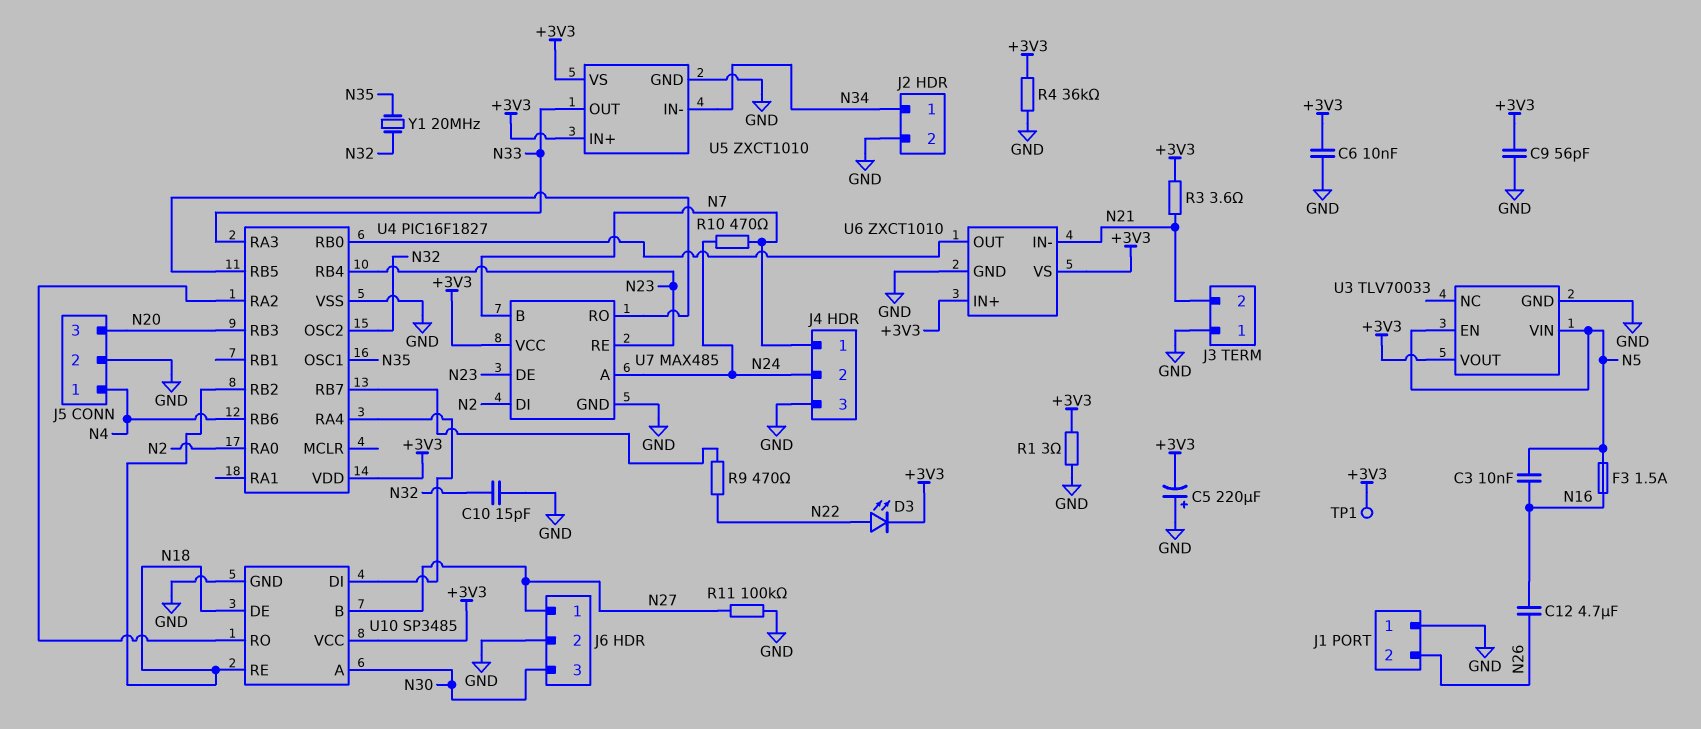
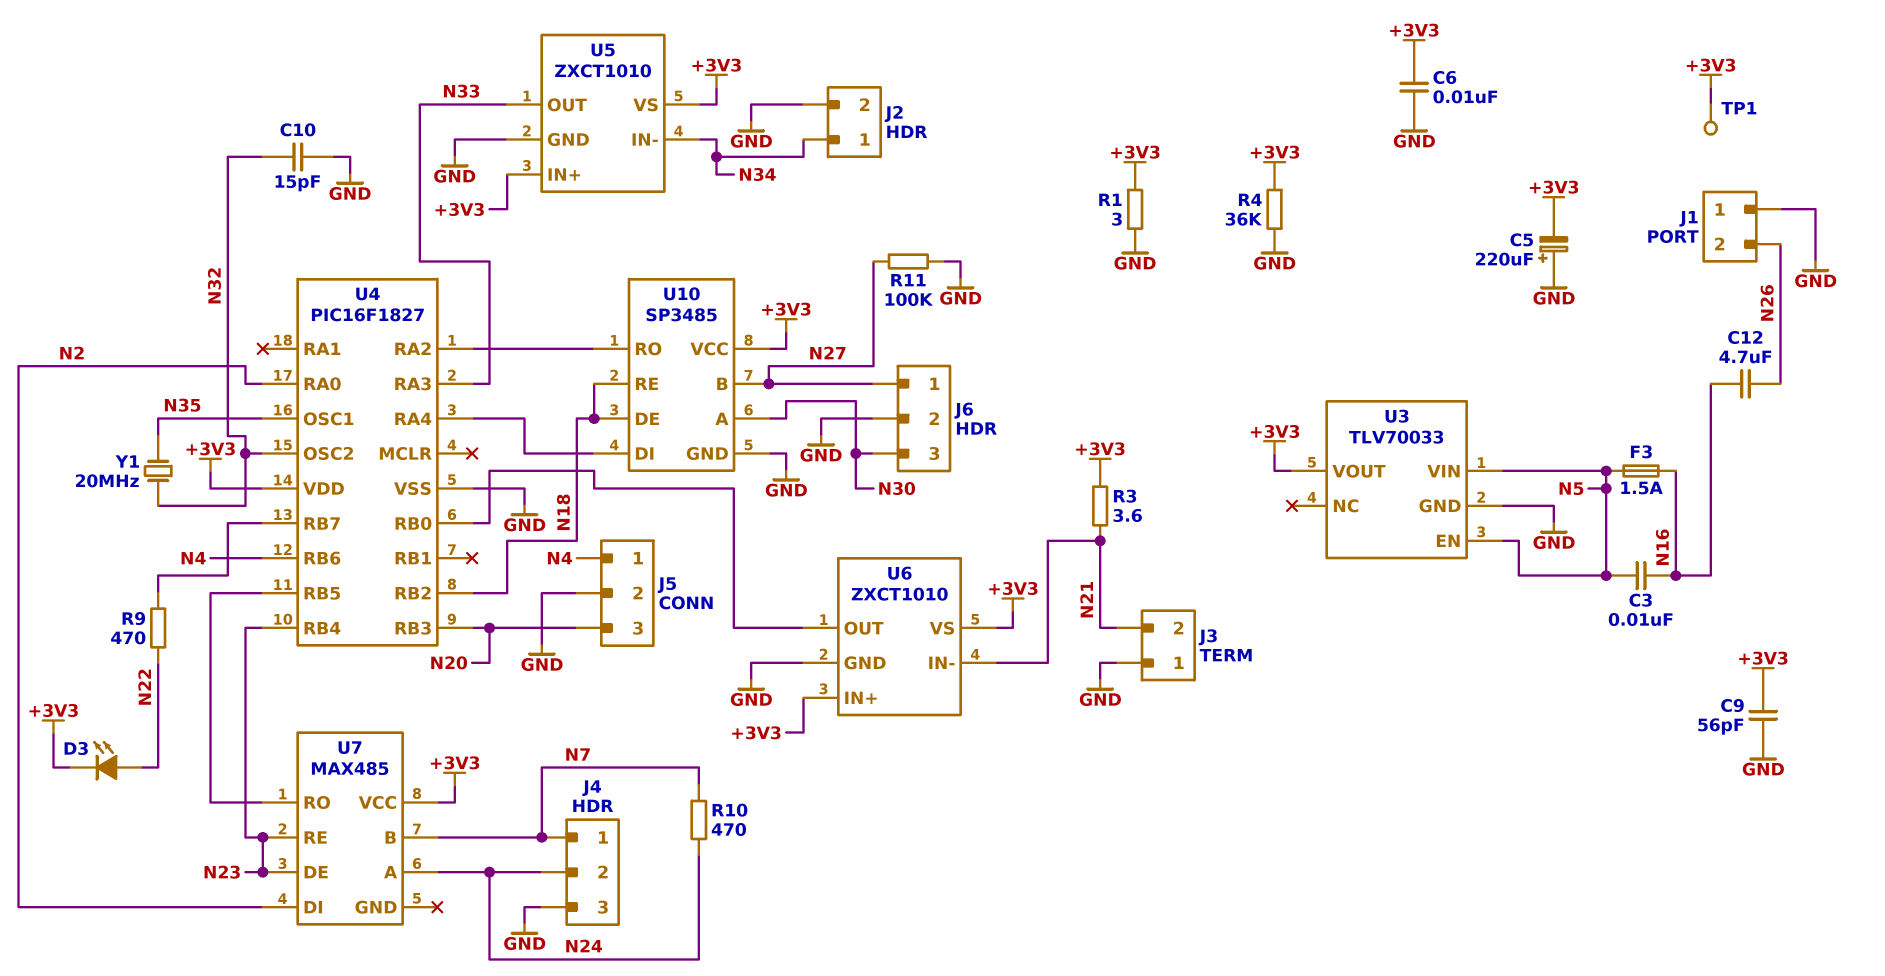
U7 pin GND: GND -> none

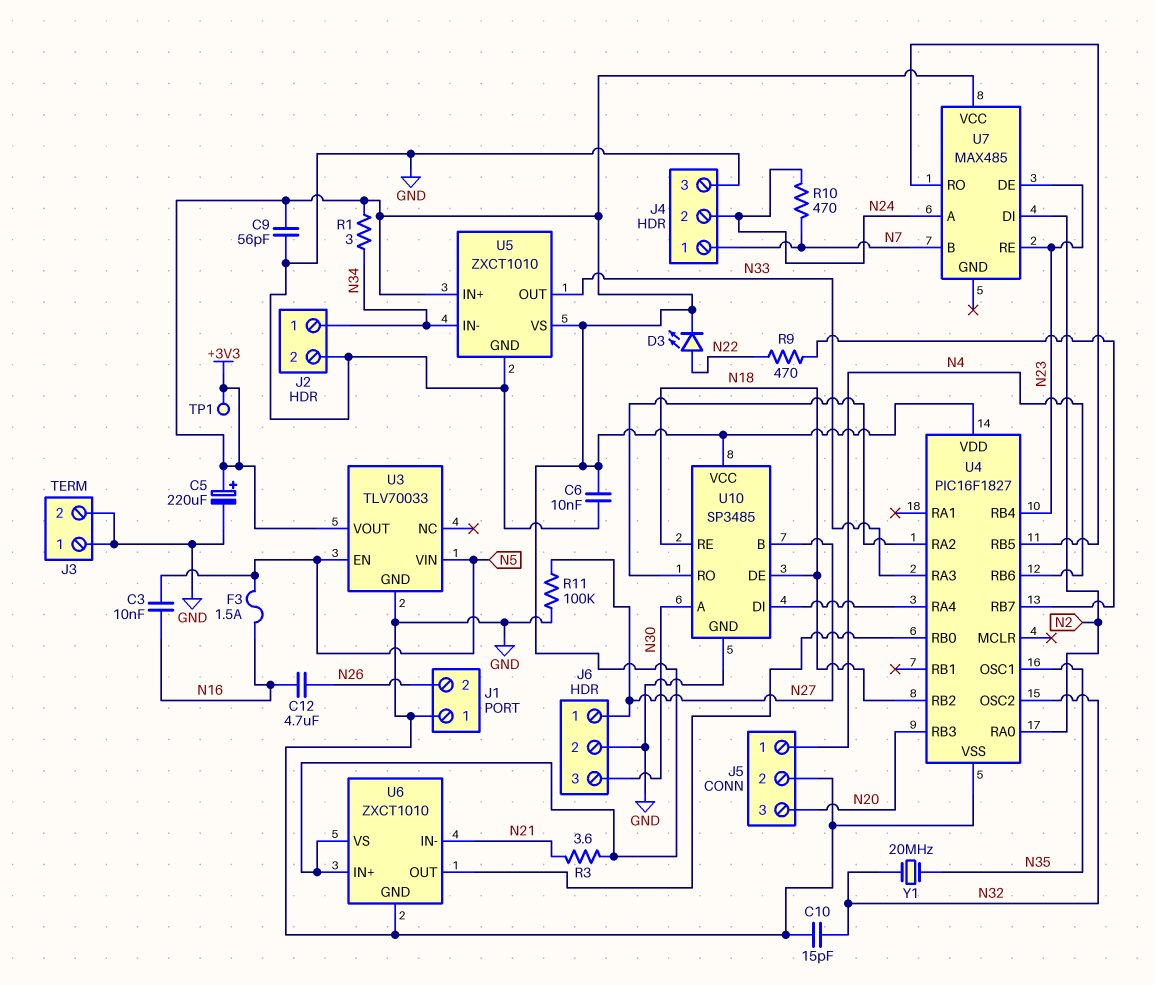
C5: 220uF (plus GND, minus +3V3) -> 220uF (plus +3V3, minus GND)
J3 pin 2: N21 -> GND
R1: 3 (+3V3, GND) -> 3 (+3V3, N34)
R4: 36k (+3V3, GND) -> none

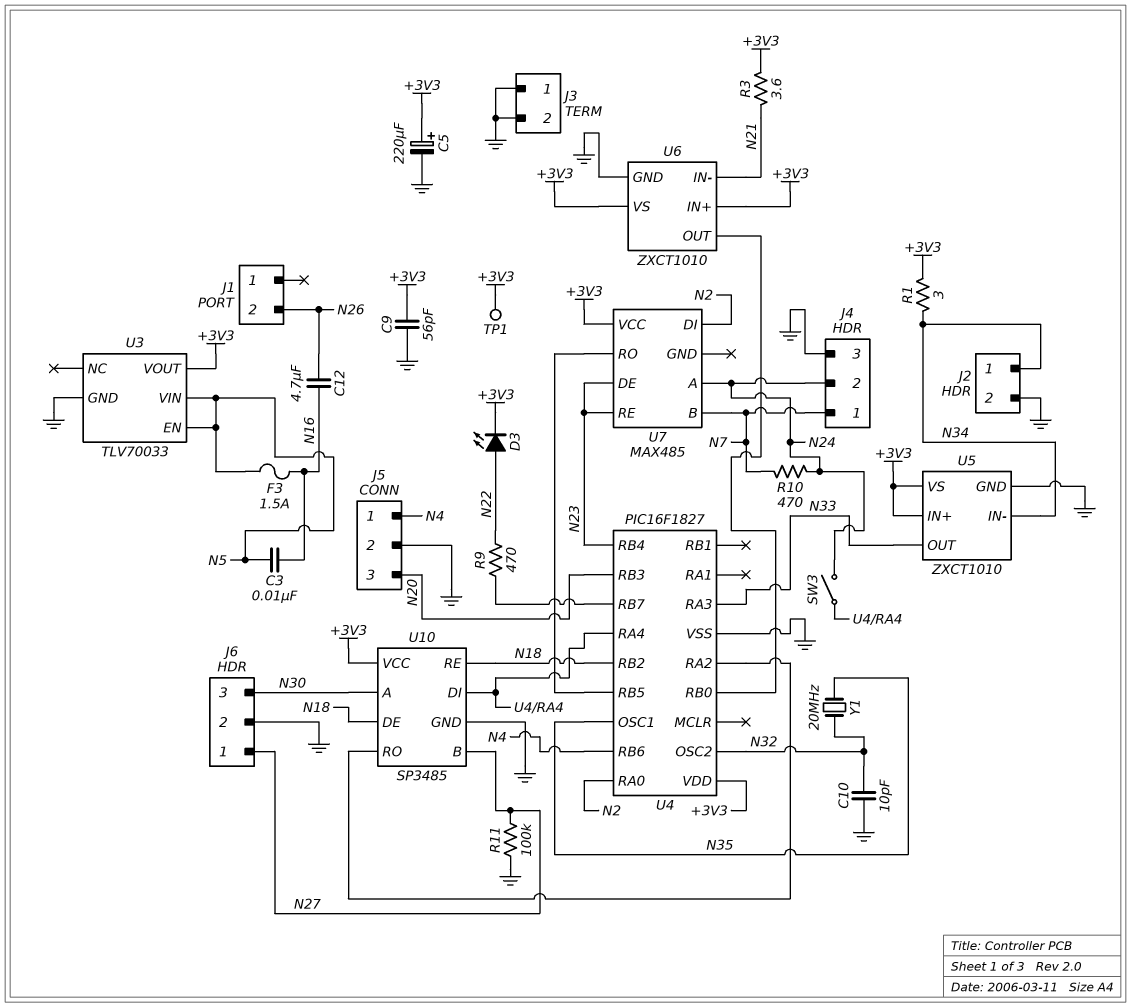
C6: 10nF (+3V3, GND) -> none
C10: 15pF (GND, N32) -> 10pF (GND, N32)
J1 pin 1: GND -> none
SW3: none -> switch (N24, U4/RA4)

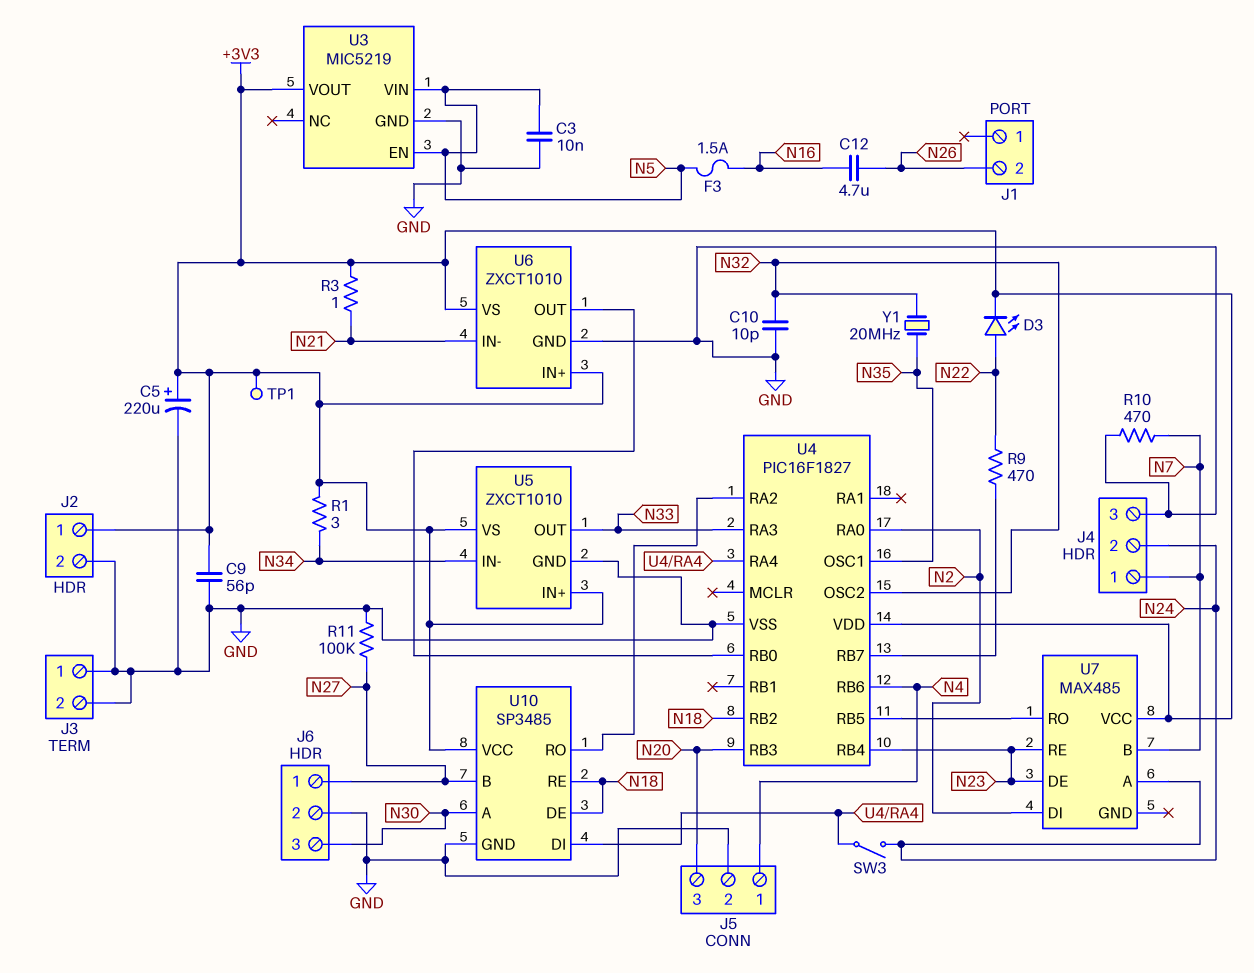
C3: 10nF (N5, N16) -> 10nF (GND, N5)
J2 pin 1: N34 -> +3V3
R3: 3.6 (+3V3, N21) -> 1 (+3V3, N21)
R10: 470 (N7, N24) -> 470 (GND, N7)
U3: TLV70033 -> MIC5219

